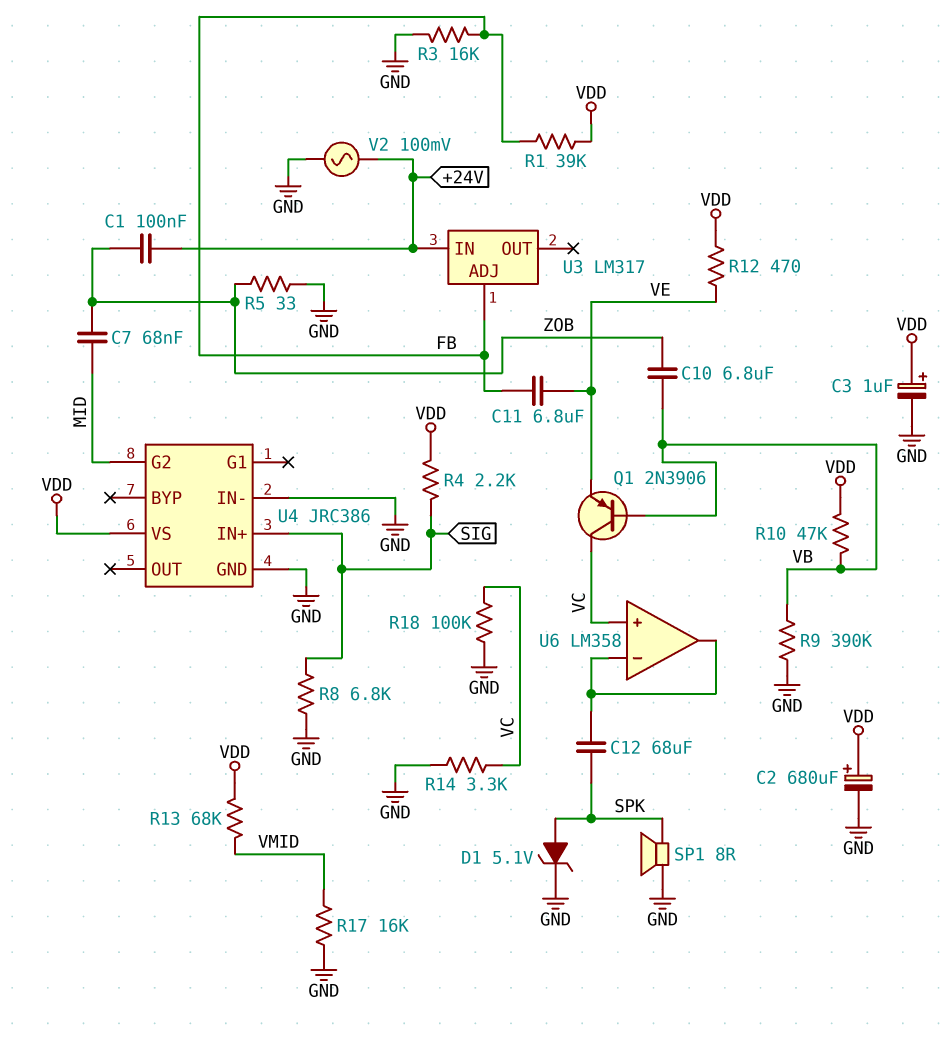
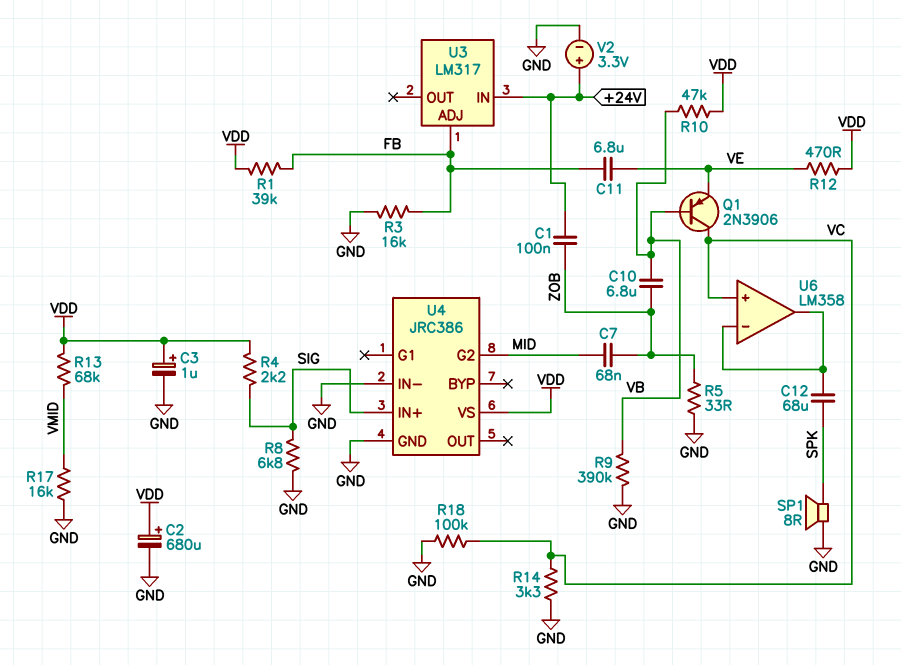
D1: zener 5.1V (A SPK, K GND) -> none
V2: AC 100mV (+24V, GND) -> 3.3V (plus +24V, minus GND)

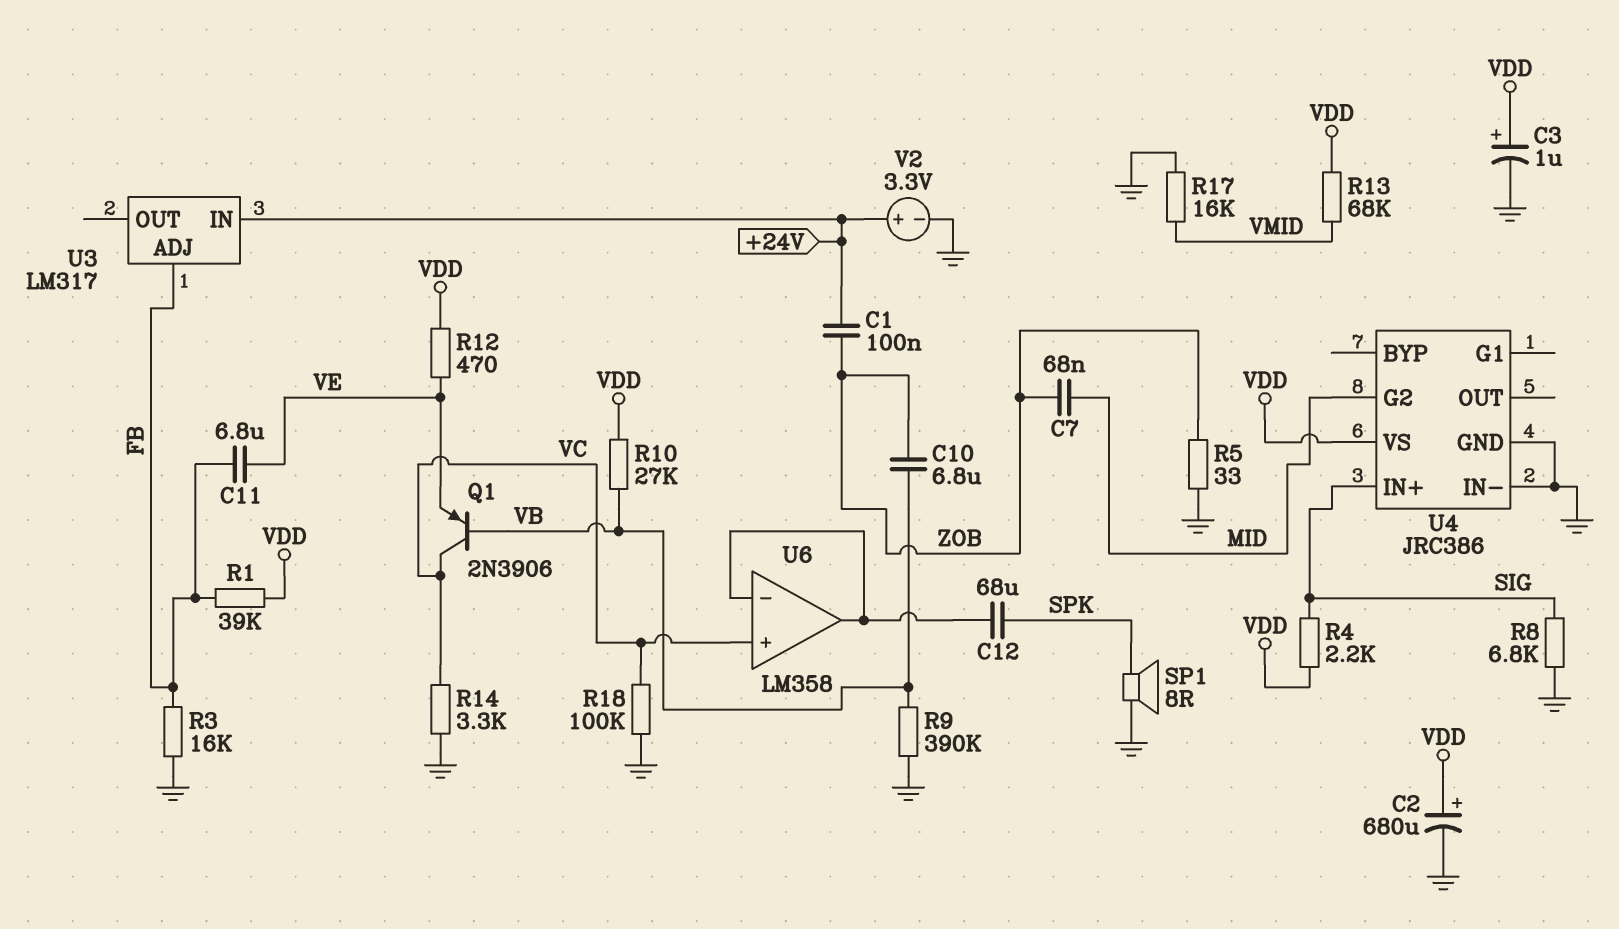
R10: 47k (VB, VDD) -> 27k (VB, VDD)

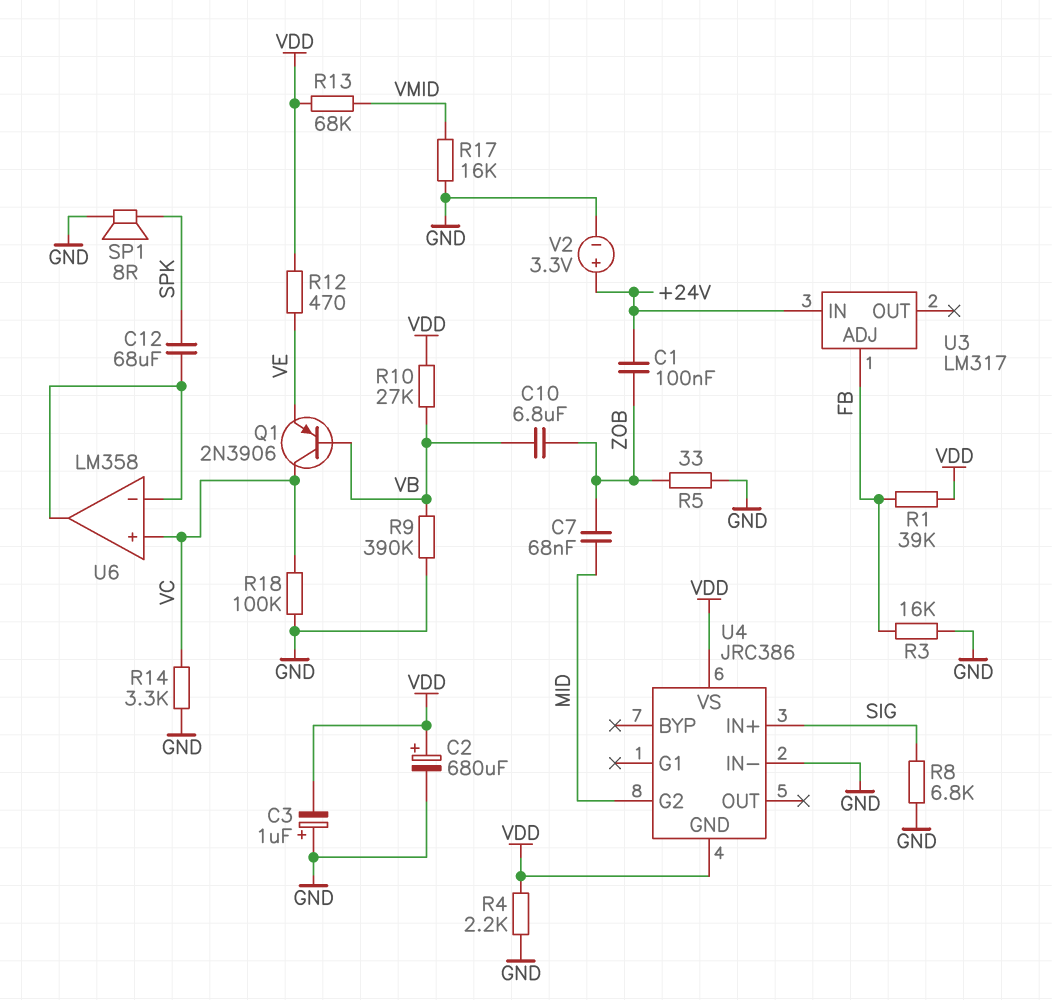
C3: 1uF (plus VDD, minus GND) -> 1uF (plus GND, minus VDD)
C11: 6.8uF (FB, VE) -> none
R4: 2.2k (SIG, VDD) -> 2.2k (GND, VDD)
U4 pin GND: GND -> VDD

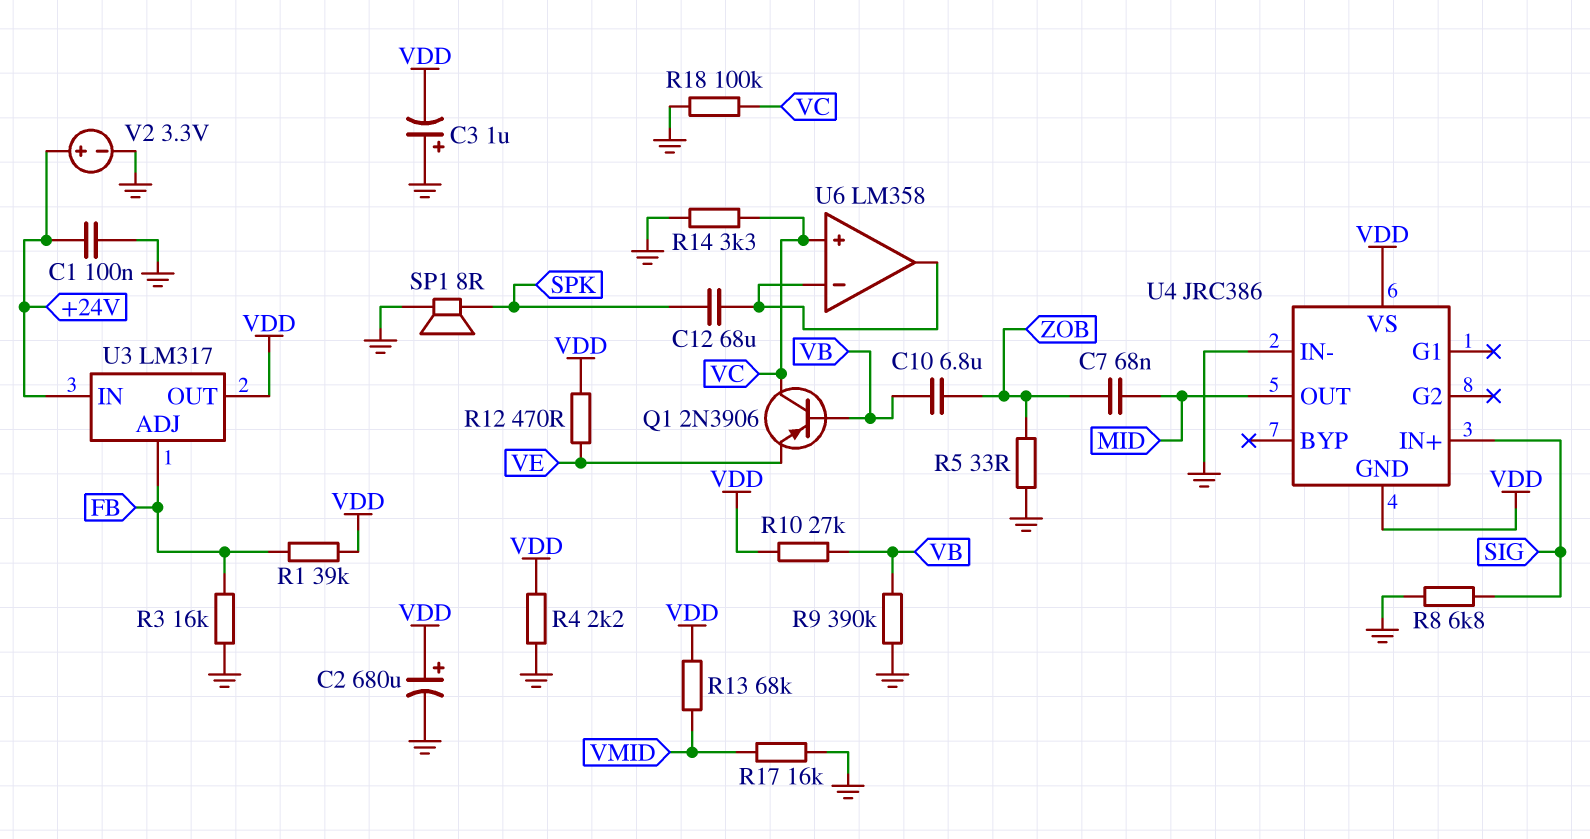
C1: 100nF (+24V, ZOB) -> 100nF (+24V, GND)
U3 pin OUT: none -> VDD
U4 pin G2: MID -> none
U4 pin OUT: none -> MID

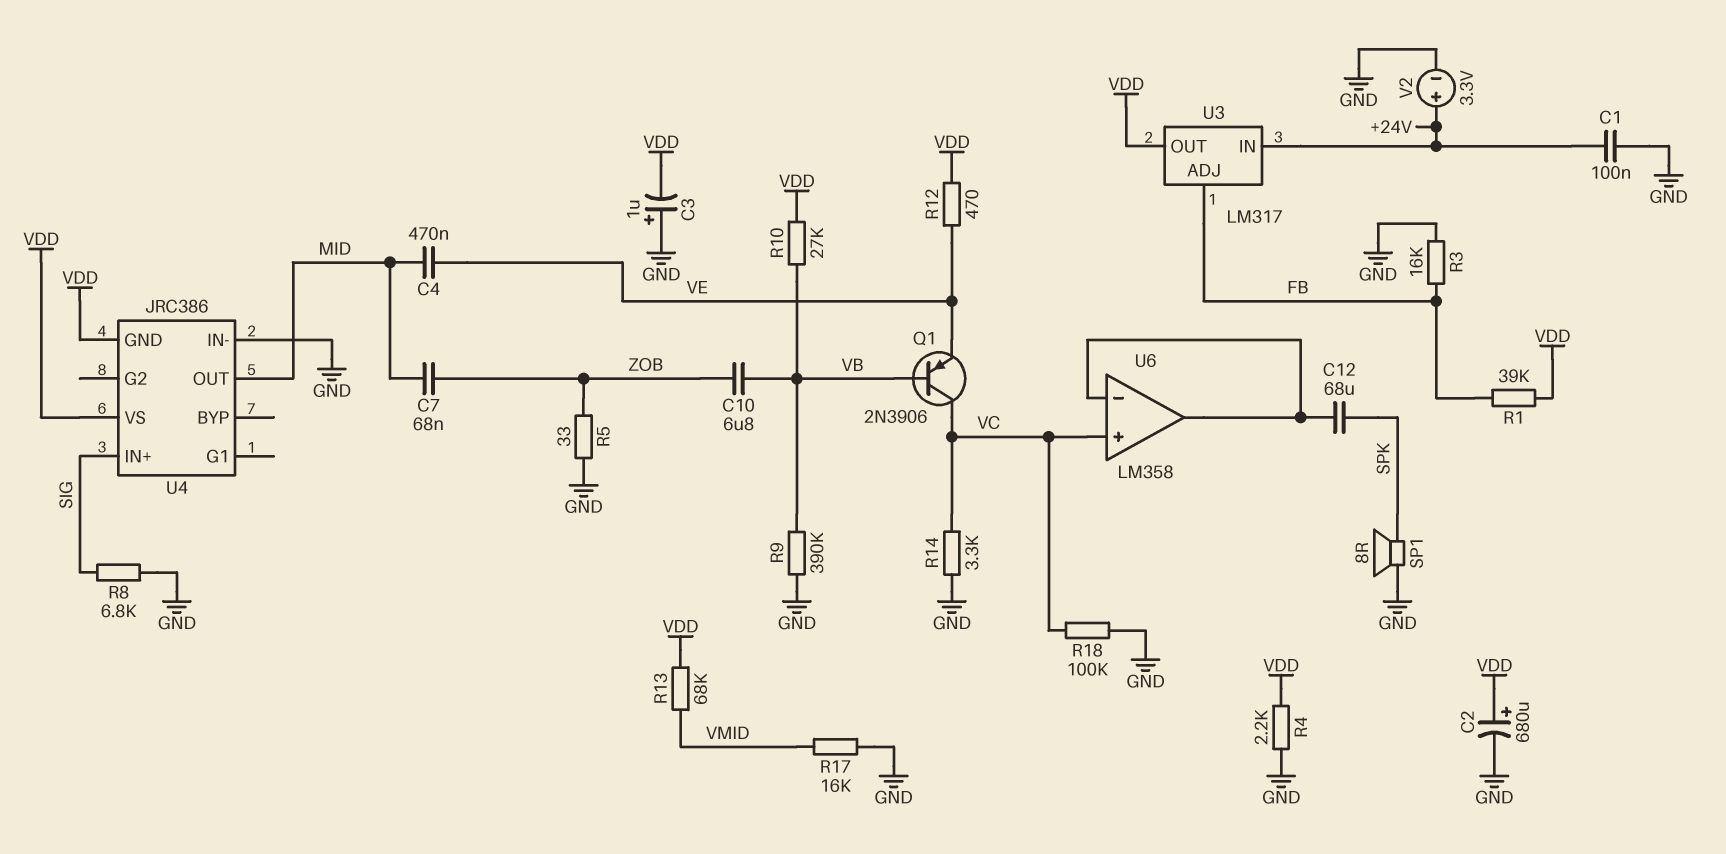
C4: none -> 470nF (MID, VE)

